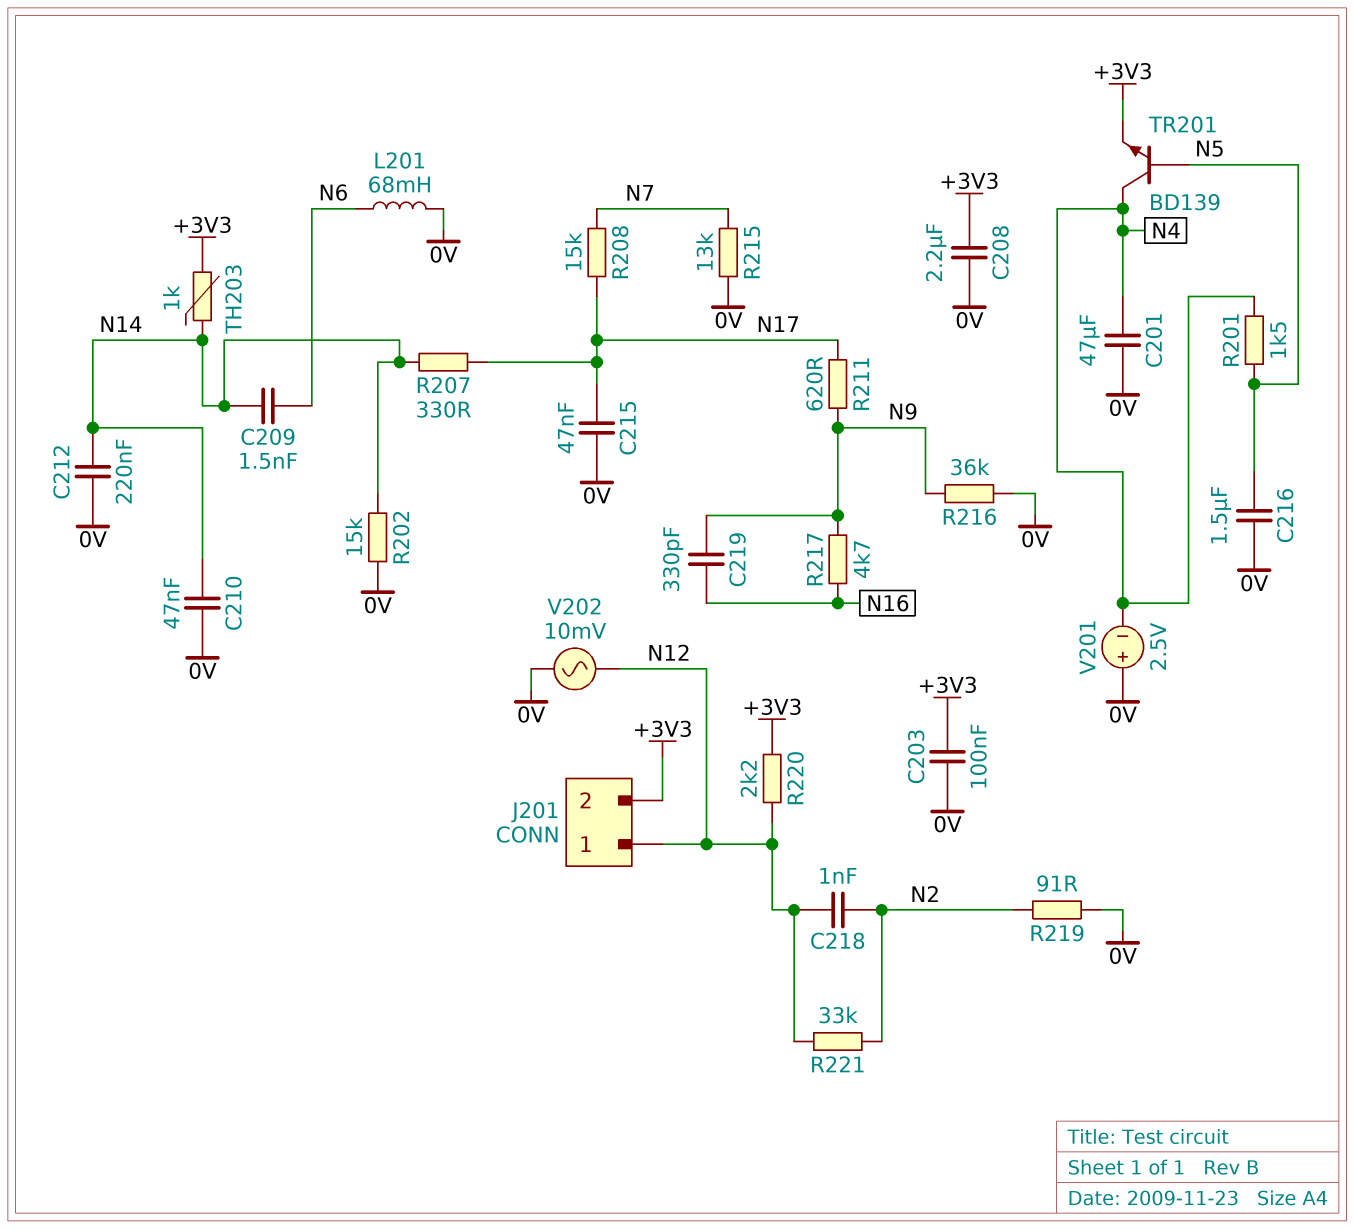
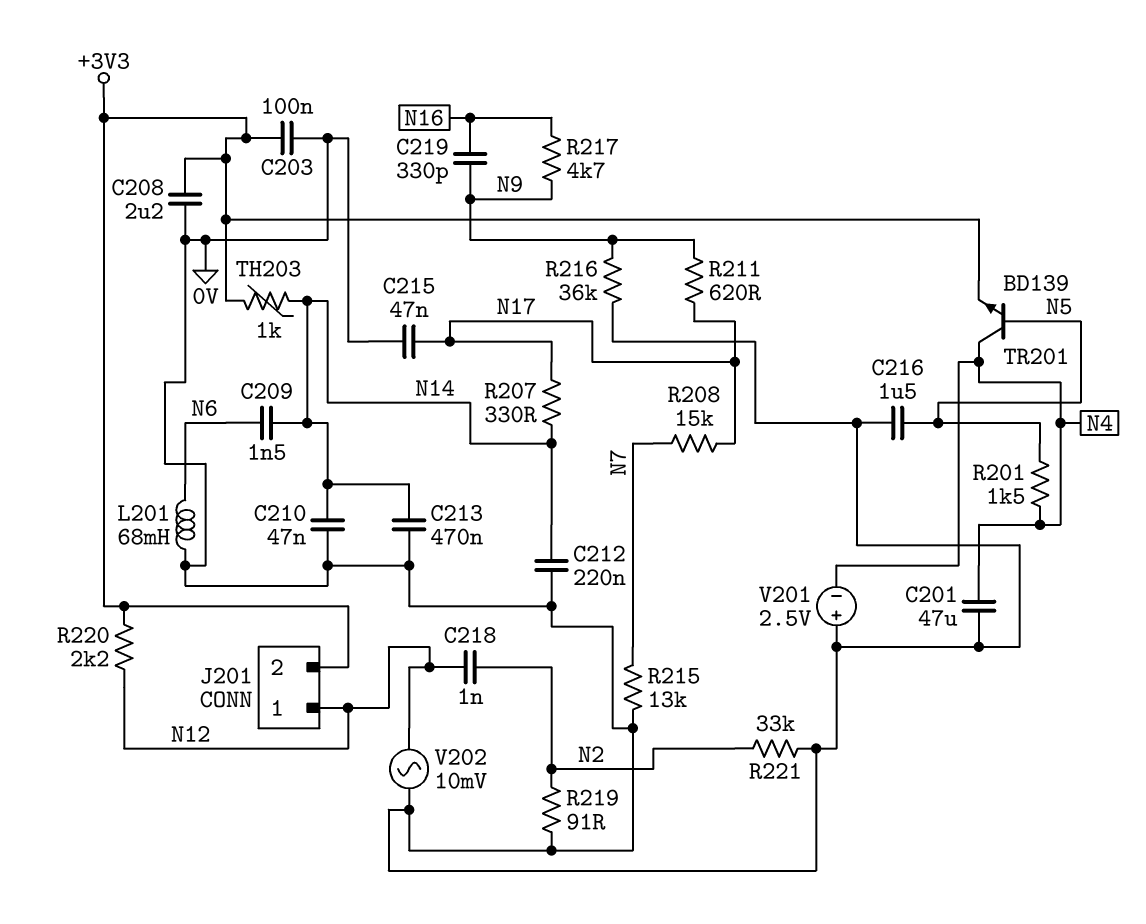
C213: none -> 470nF (0V, N14)
R202: 15k (0V, N14) -> none
R221: 33k (N2, N12) -> 33k (0V, N2)

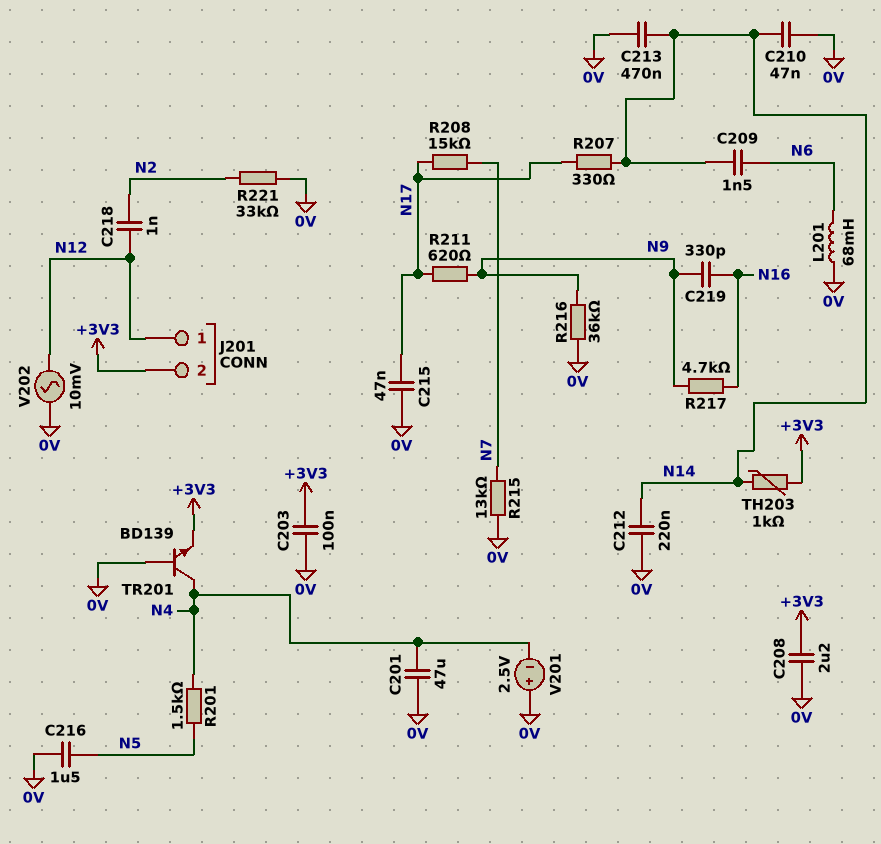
R219: 91 (0V, N2) -> none
R220: 2.2k (+3V3, N12) -> none
TR201: NPN BD139 (B N5, C N4, E +3V3) -> NPN BD139 (B 0V, C N4, E +3V3)

